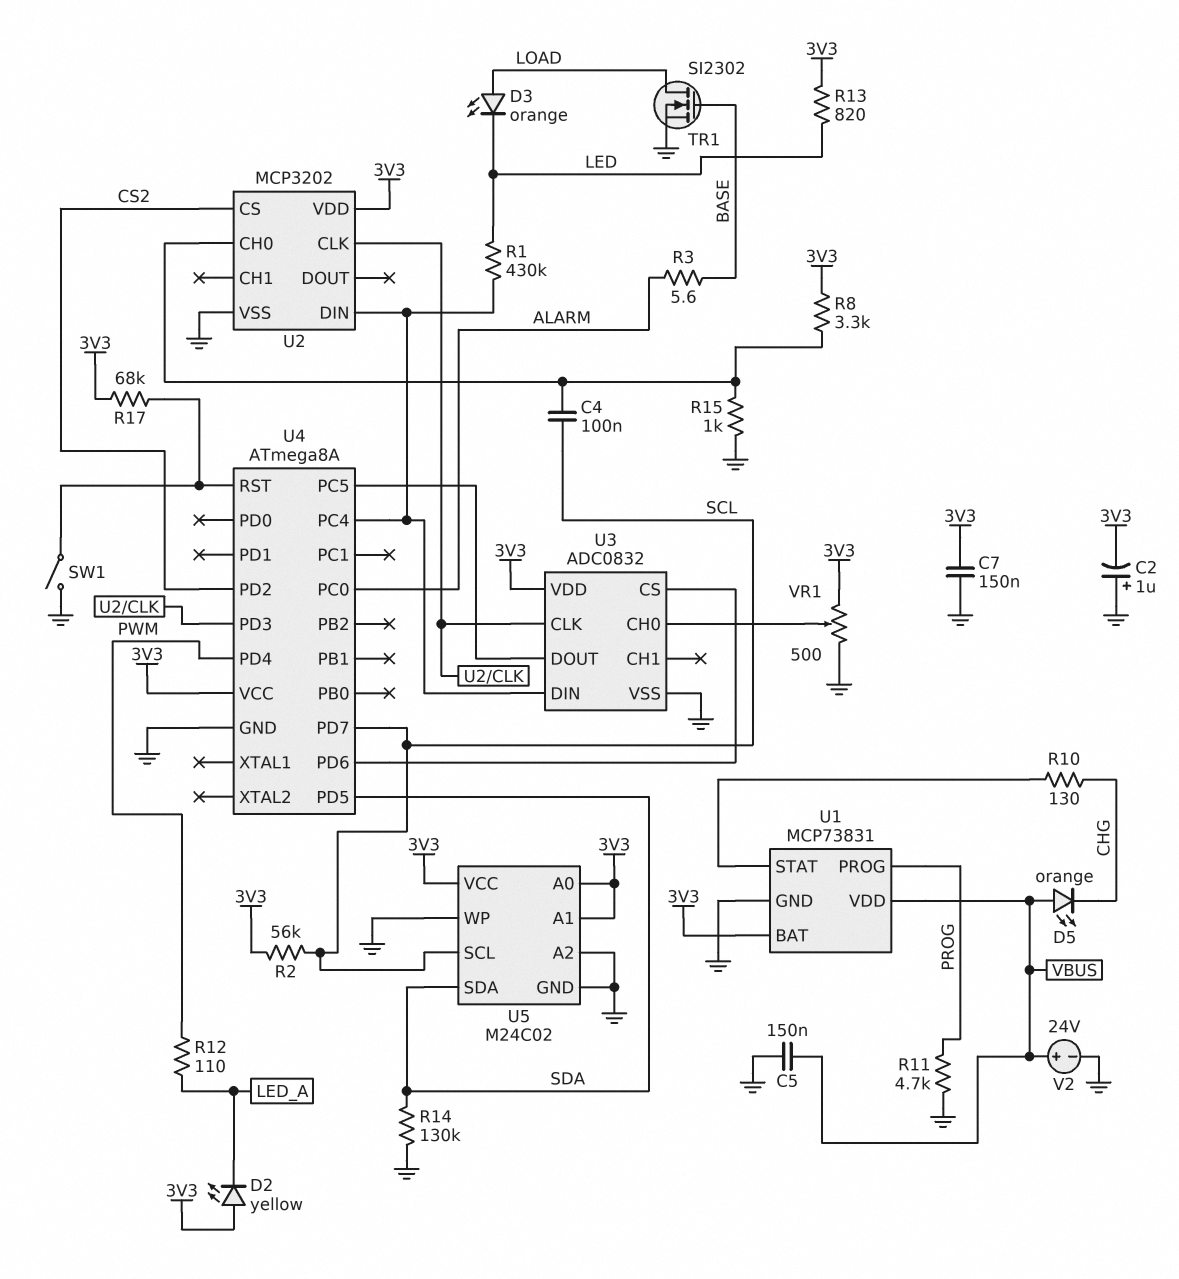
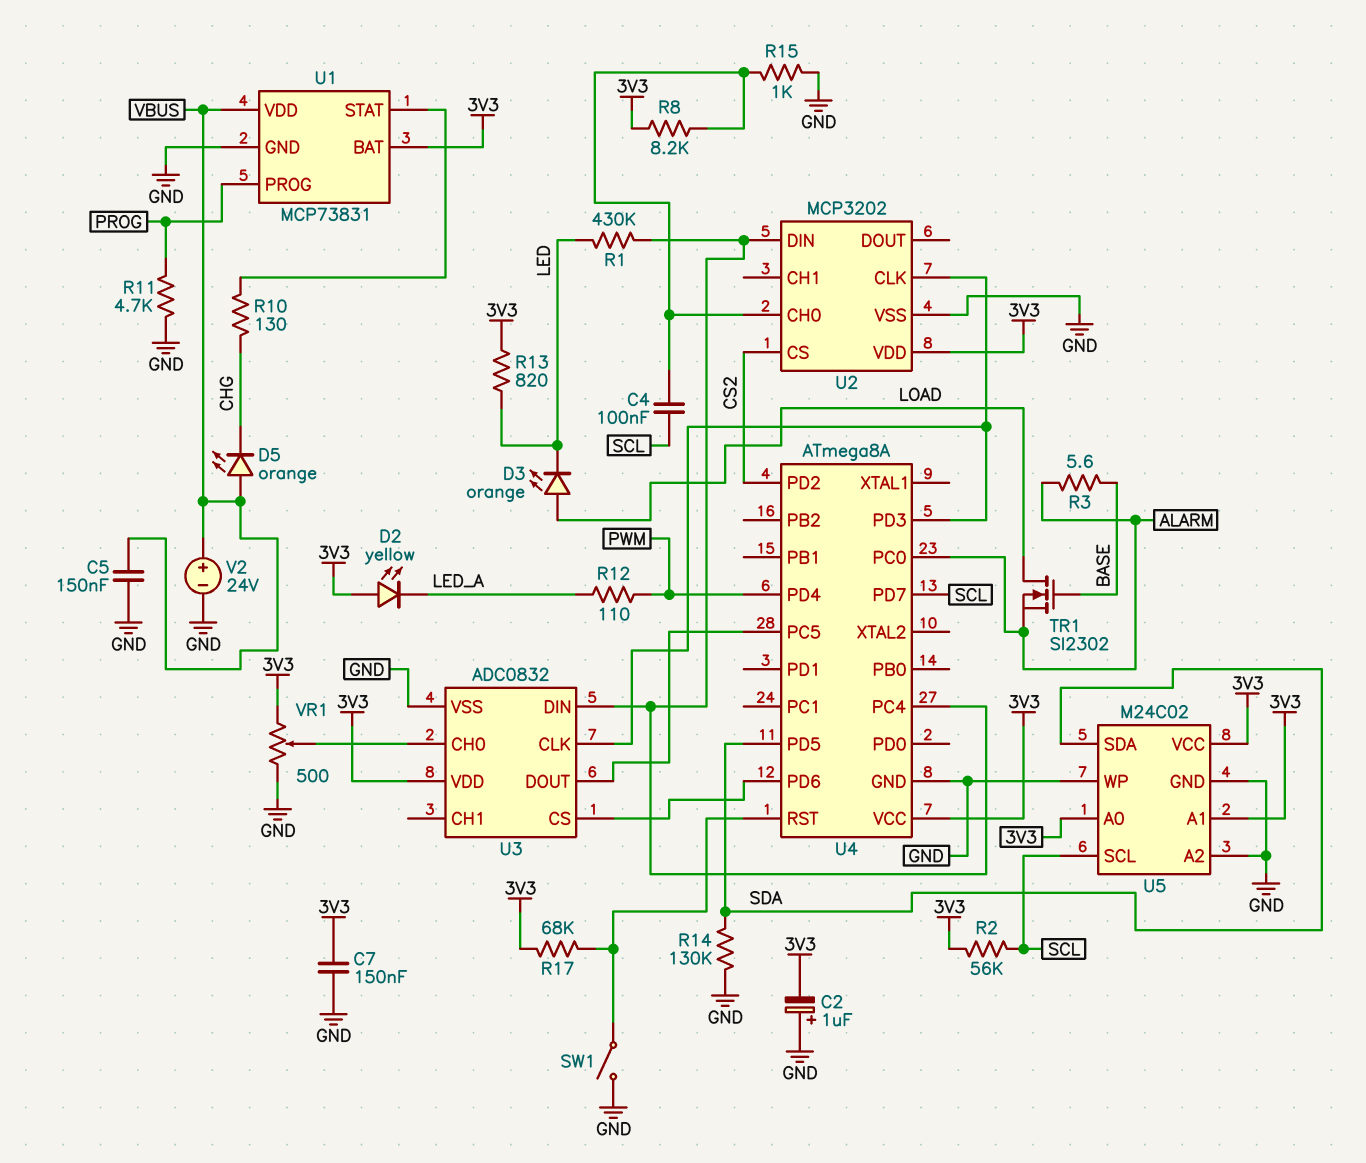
R8: 3.3k (3V3, U2/CH0) -> 8.2k (3V3, U2/CH0)
TR1: NMOS SI2302 (G BASE, D LOAD, S GND) -> NMOS SI2302 (G BASE, D LOAD, S ALARM)

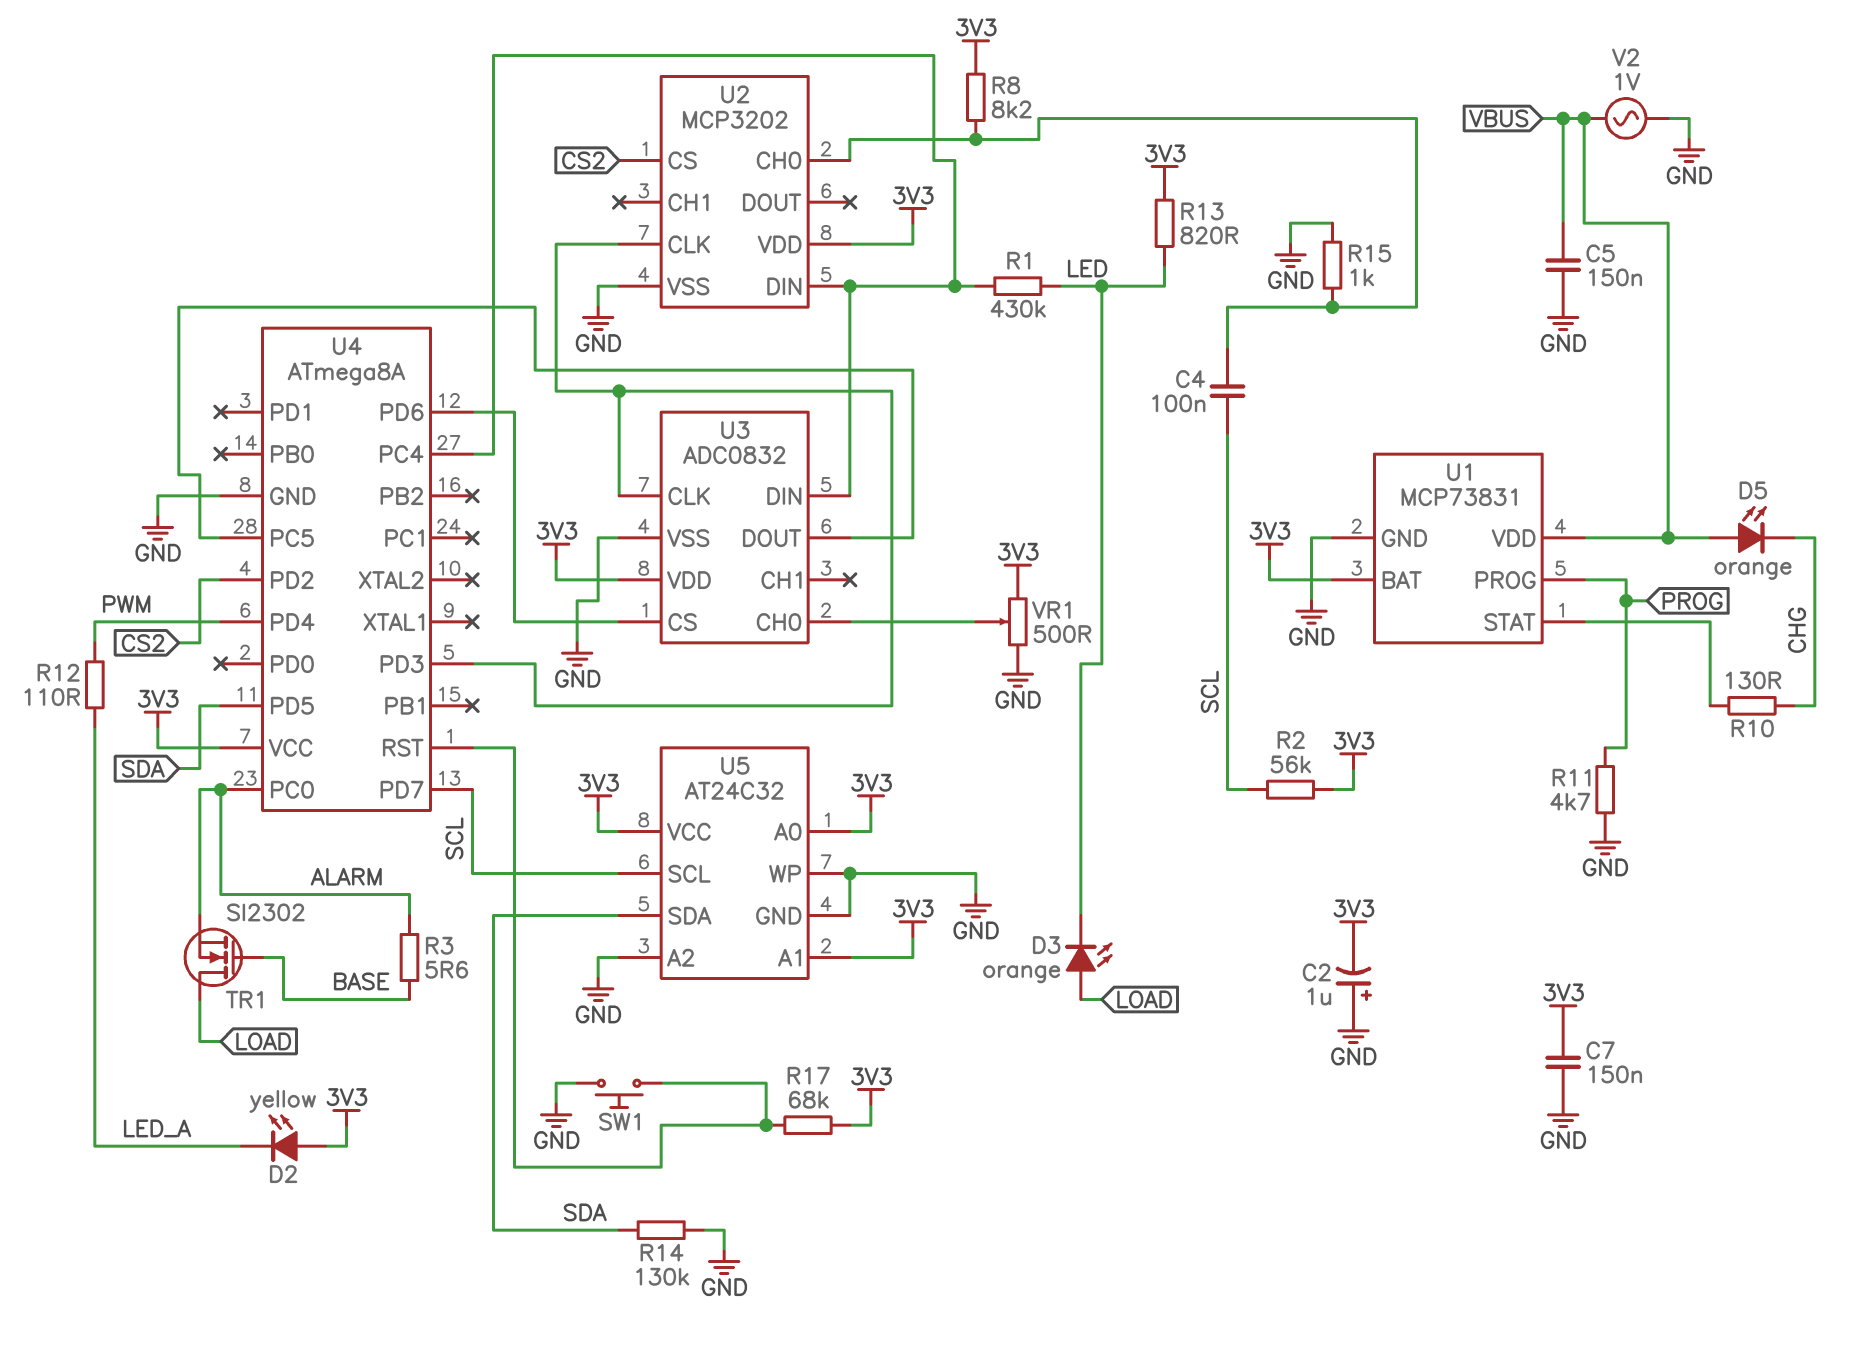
SW1: switch (GND, U4/RST) -> button (GND, U4/RST)
U5: M24C02 -> AT24C32
V2: 24V (plus VBUS, minus GND) -> AC 1V (GND, VBUS)

